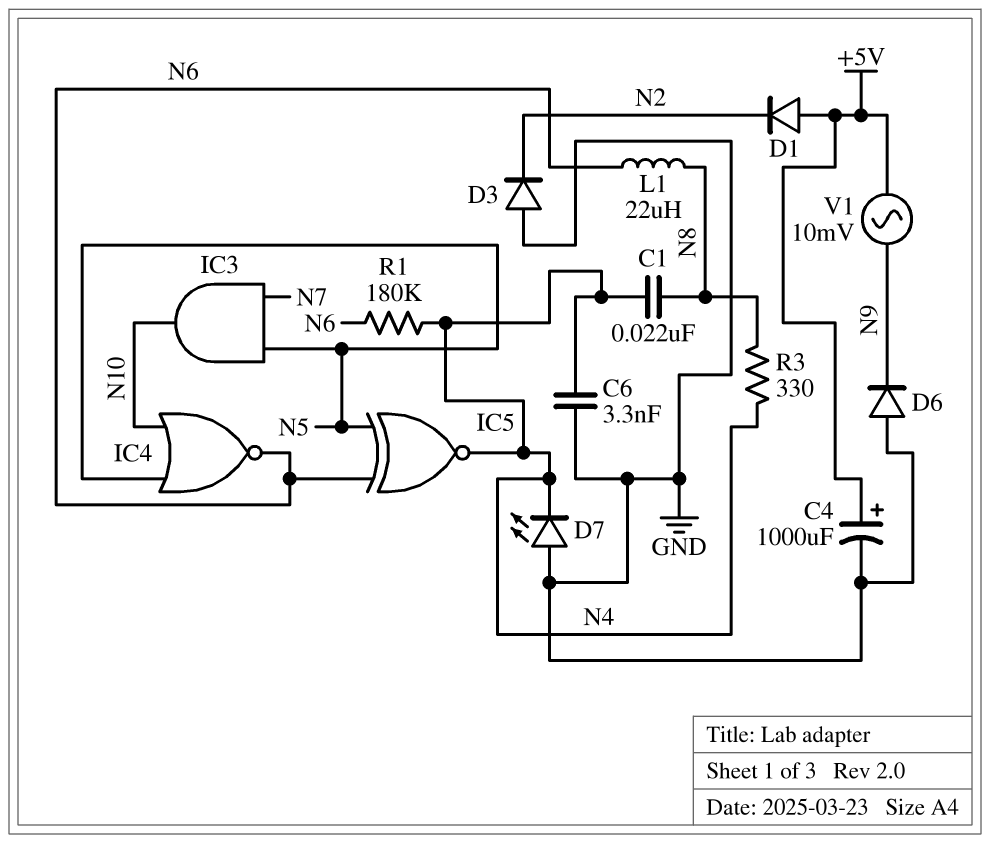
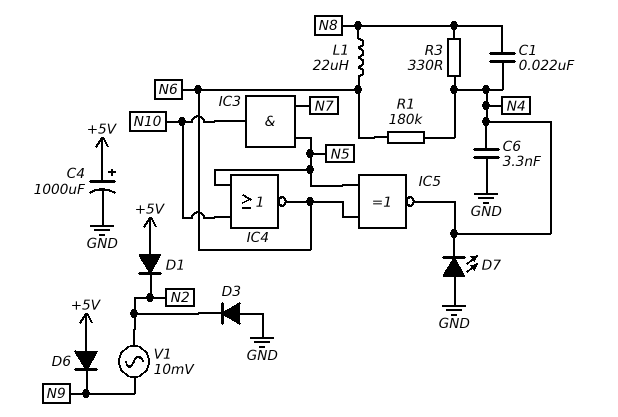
D6: diode (A GND, K N9) -> diode (A +5V, K N9)
V1: AC 10mV (+5V, N9) -> AC 10mV (N2, N9)

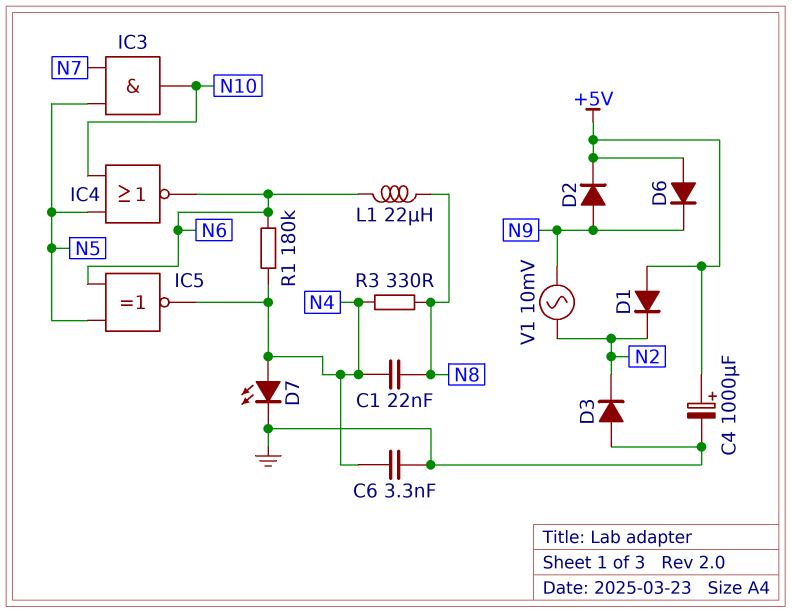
D2: none -> diode (A N9, K +5V)
D7: LED (A GND, K N4) -> LED (A N4, K GND)

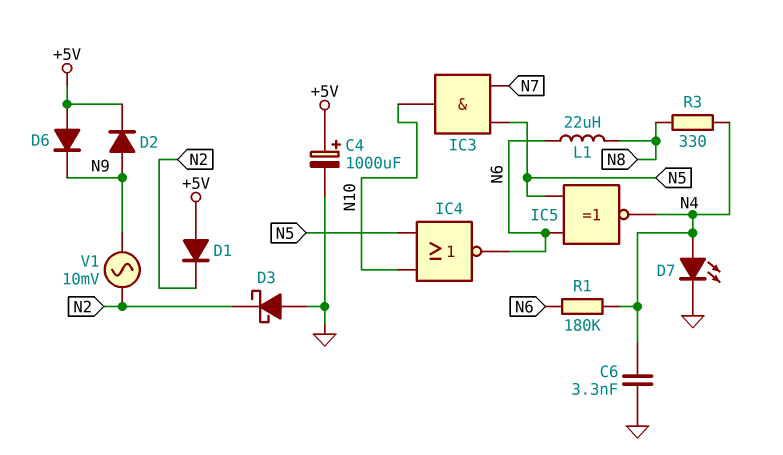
C1: 22nF (N4, N8) -> none
D3: diode (A GND, K N2) -> schottky (A GND, K N2)

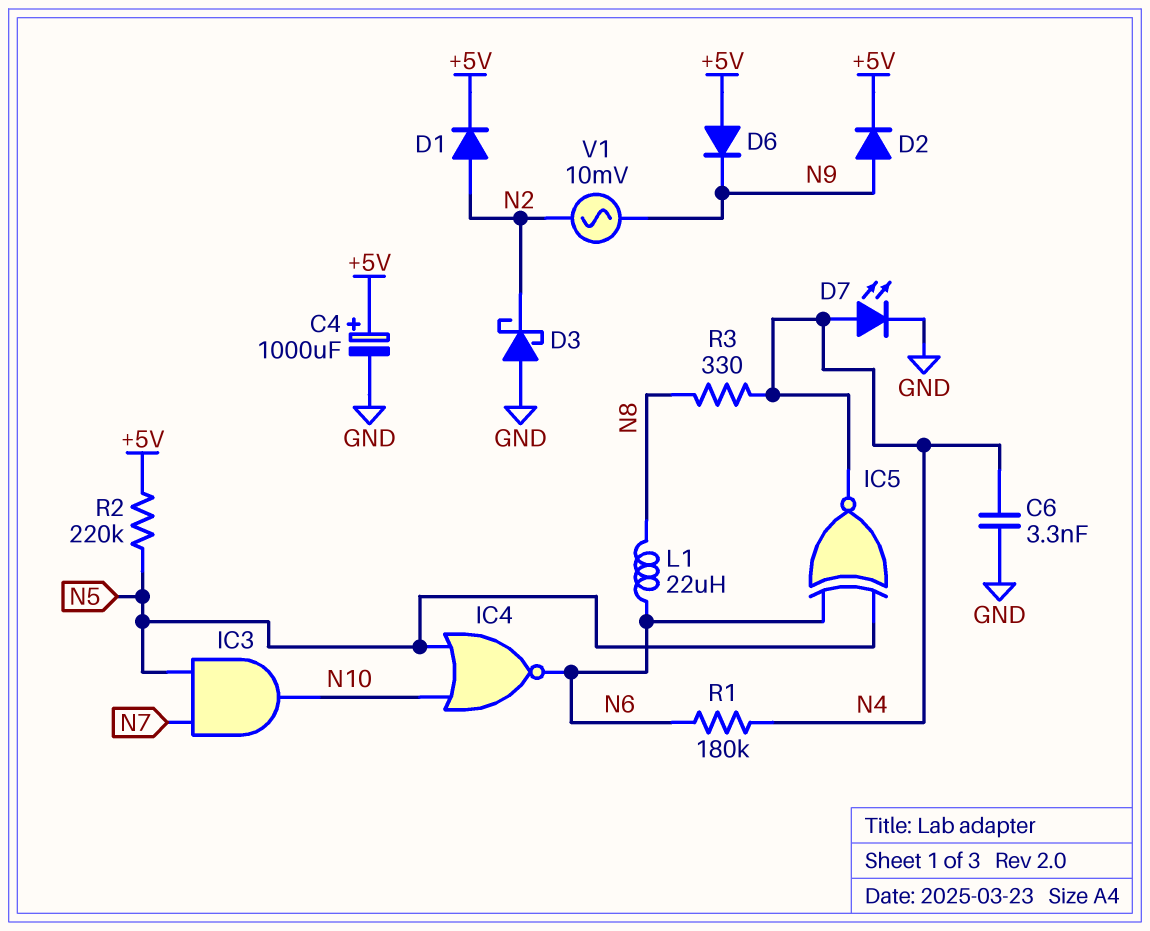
D1: diode (A +5V, K N2) -> diode (A N2, K +5V)
R2: none -> 220k (+5V, N5)

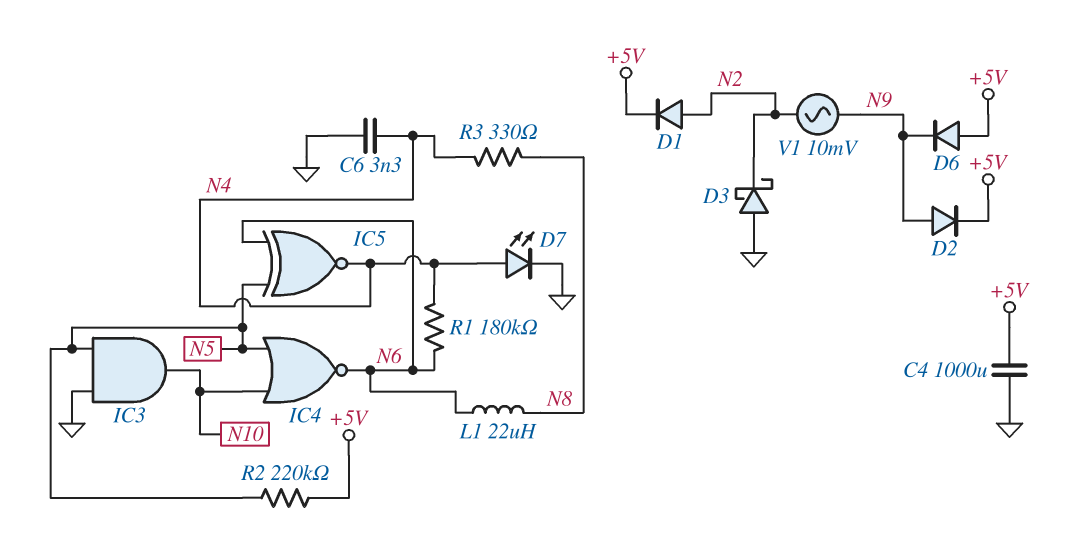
C4: 1000uF (plus +5V, minus GND) -> 1000uF (+5V, GND)
IC3: AND (in N5, in N7, out N10) -> AND (in GND, in N5, out N10)

